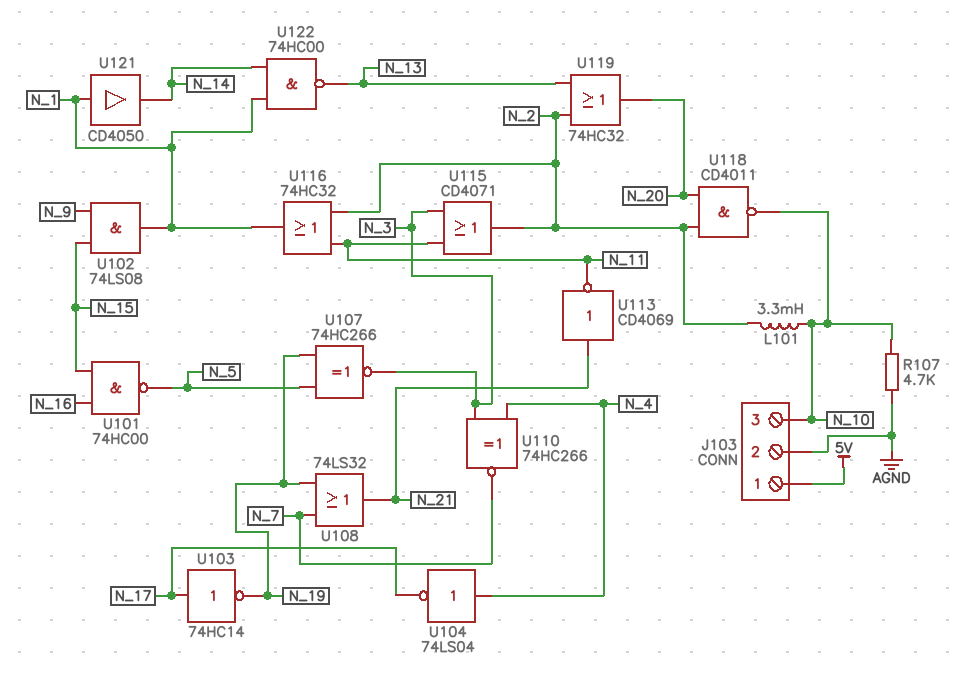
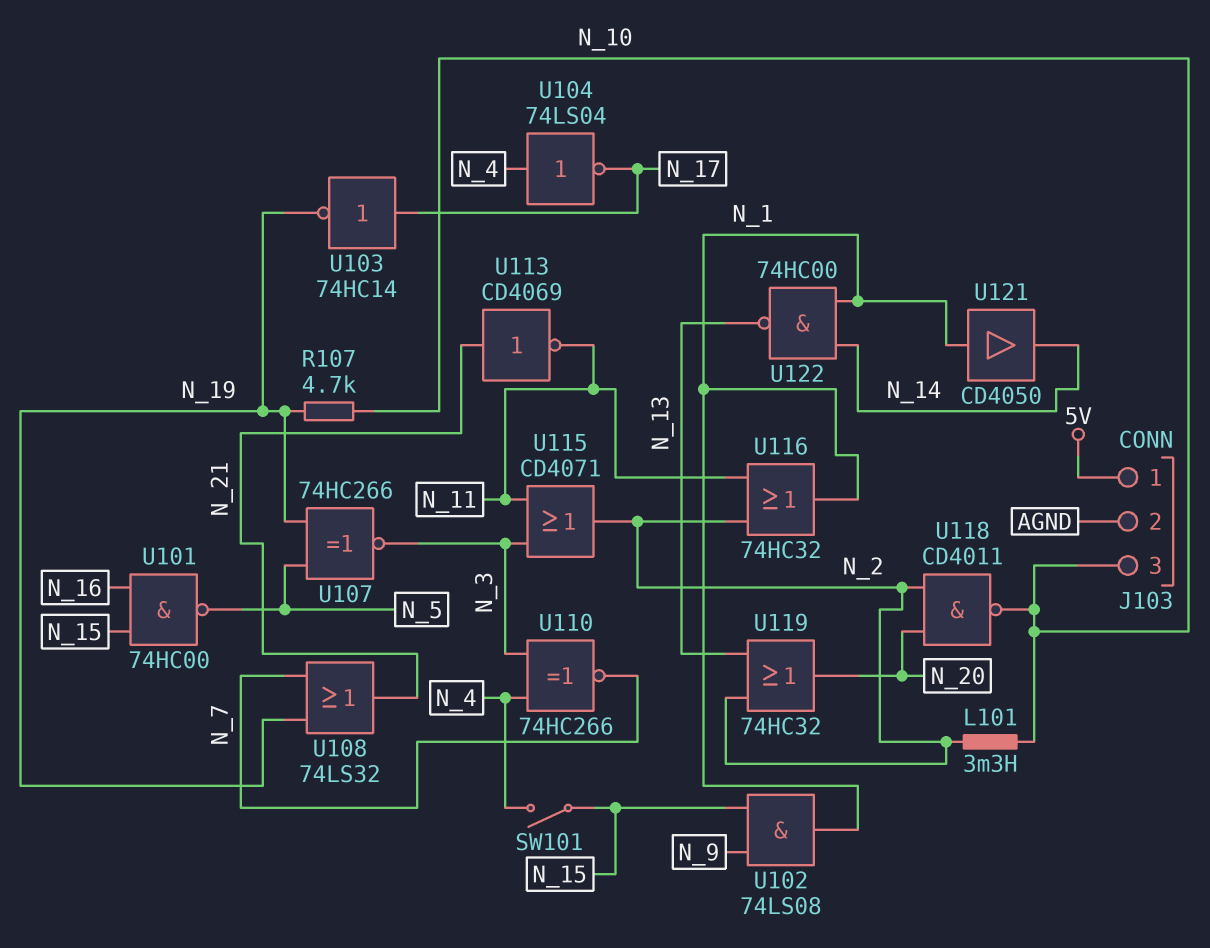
R107: 4.7k (AGND, N_10) -> 4.7k (N_10, N_19)
SW101: none -> switch (N_4, N_15)

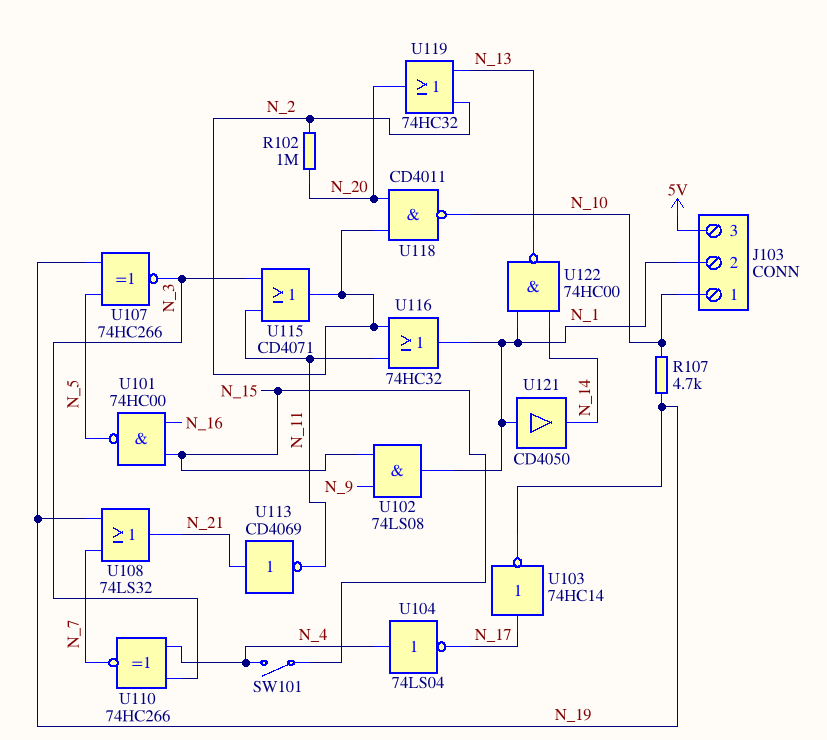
J103 pin 1: 5V -> N_10
J103 pin 2: AGND -> N_1
J103 pin 3: N_10 -> 5V
L101: 3.3mH (N_2, N_10) -> none
R102: none -> 1M (N_2, N_20)

